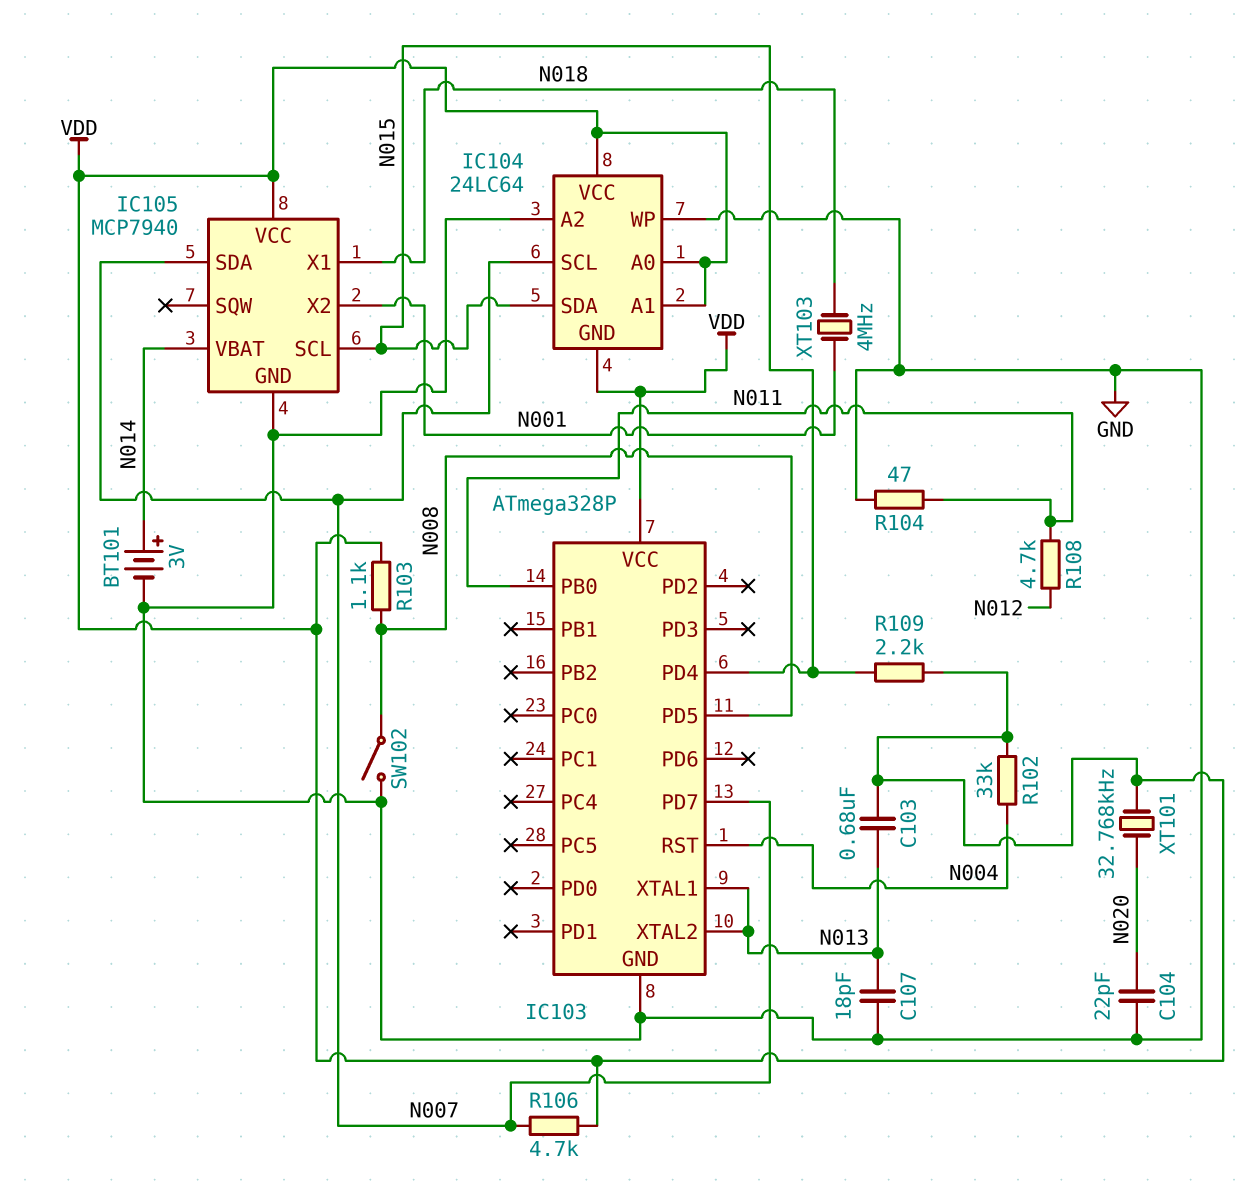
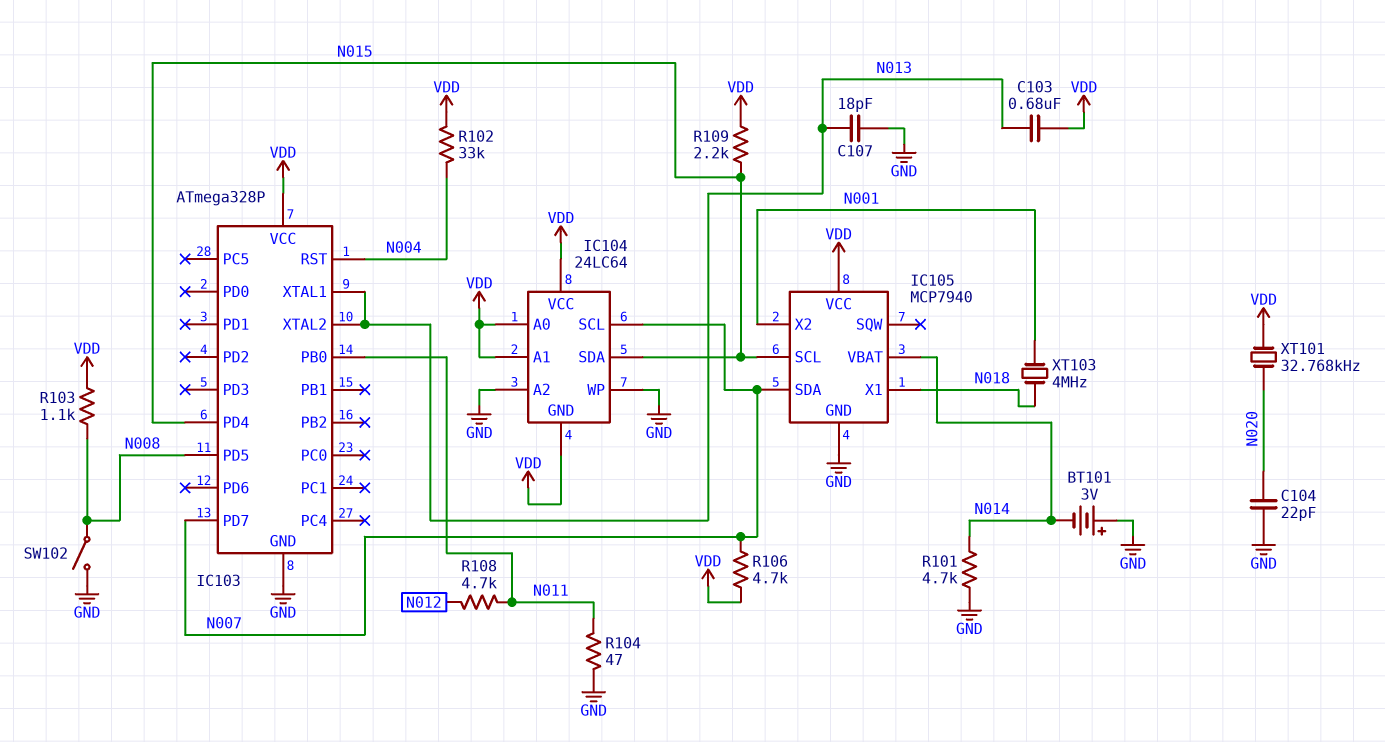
BT101: 3V (plus N014, minus GND) -> 3V (plus GND, minus N014)
R101: none -> 4.7k (GND, N014)

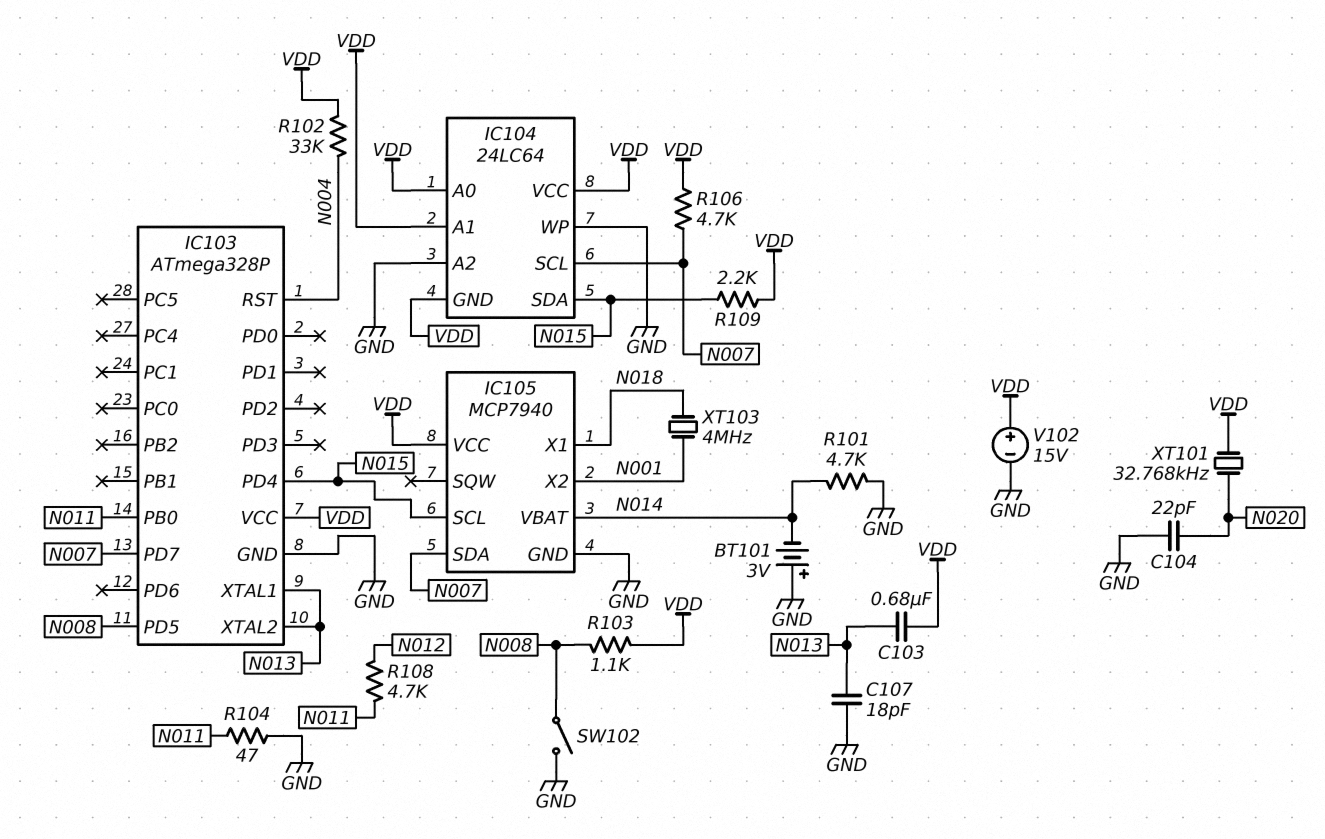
V102: none -> 15V (plus VDD, minus GND)

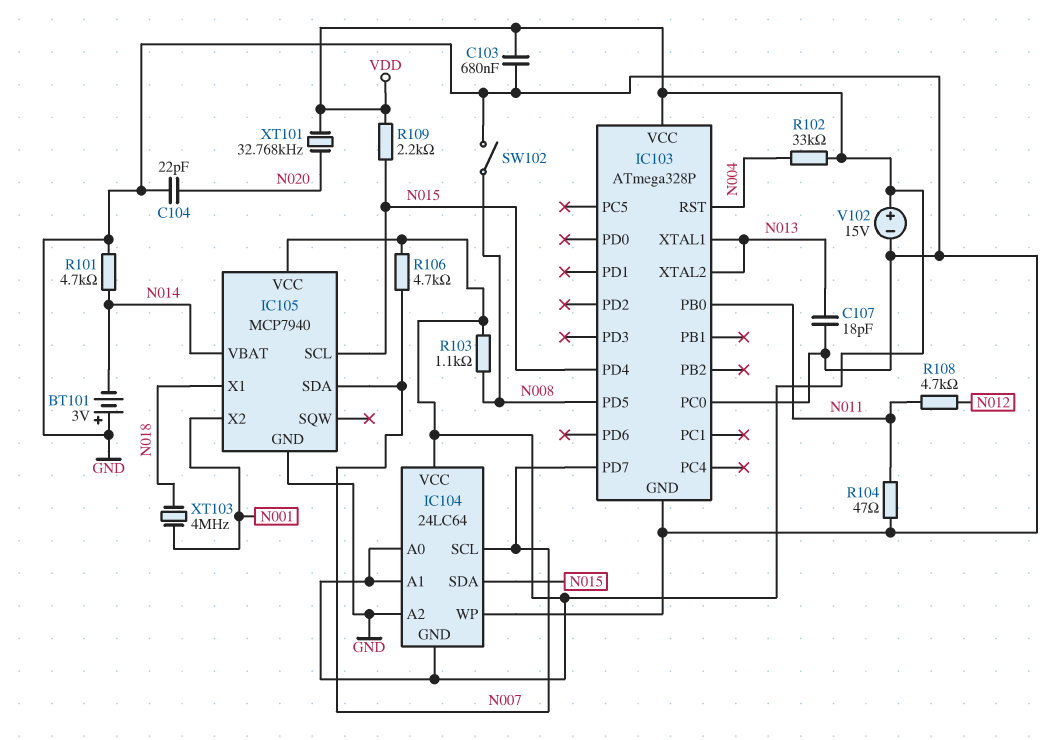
C103: 680nF (N013, VDD) -> 680nF (GND, VDD)
IC103 pin PC0: none -> GND

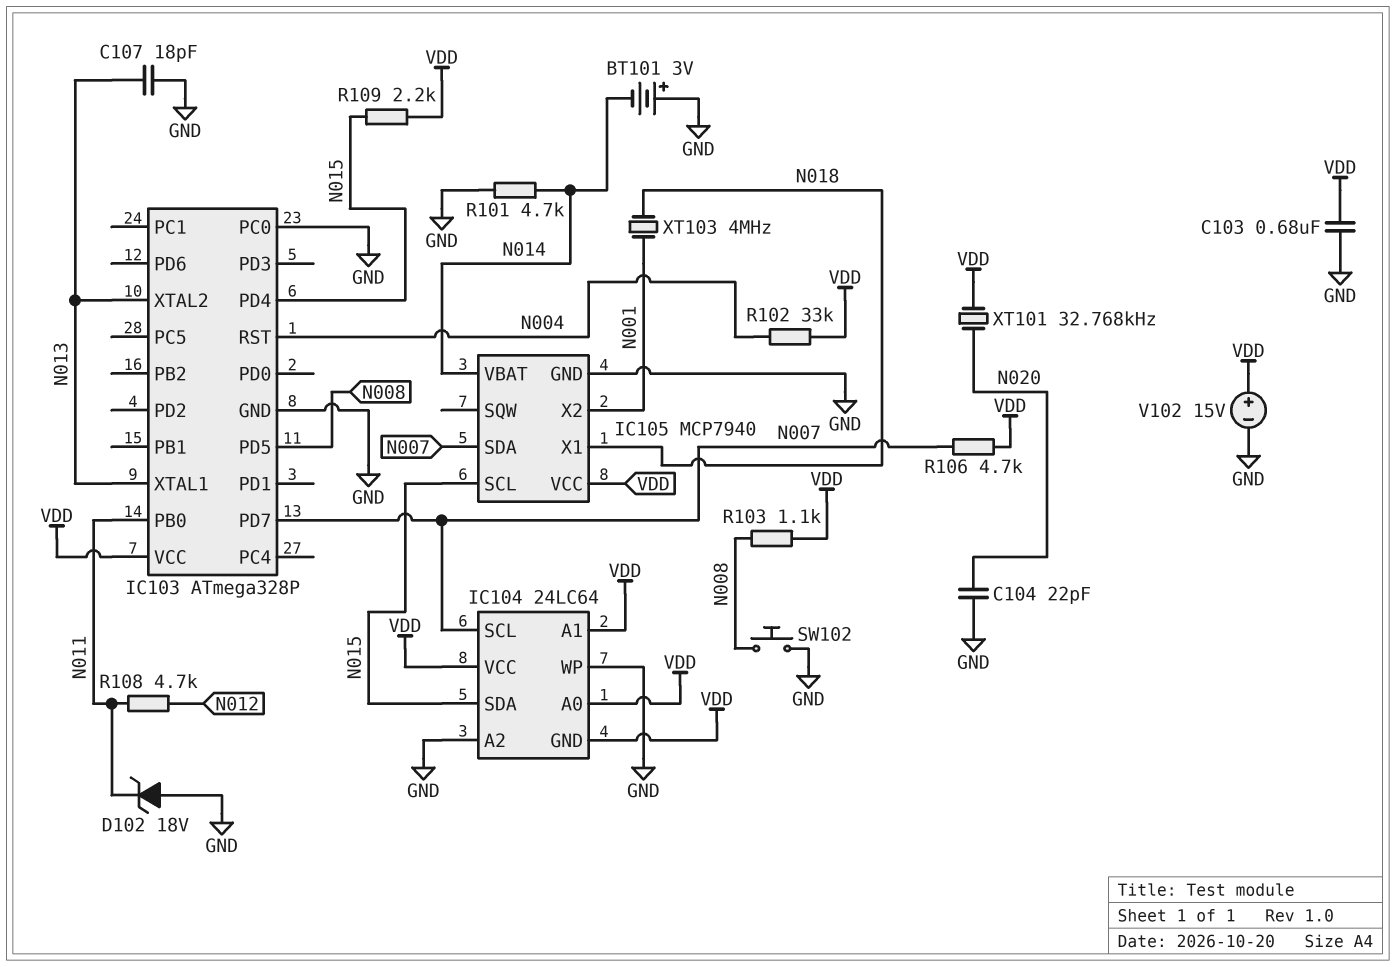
D102: none -> zener 18V (A GND, K N011)
R104: 47 (GND, N011) -> none
SW102: switch (GND, N008) -> button (GND, N008)

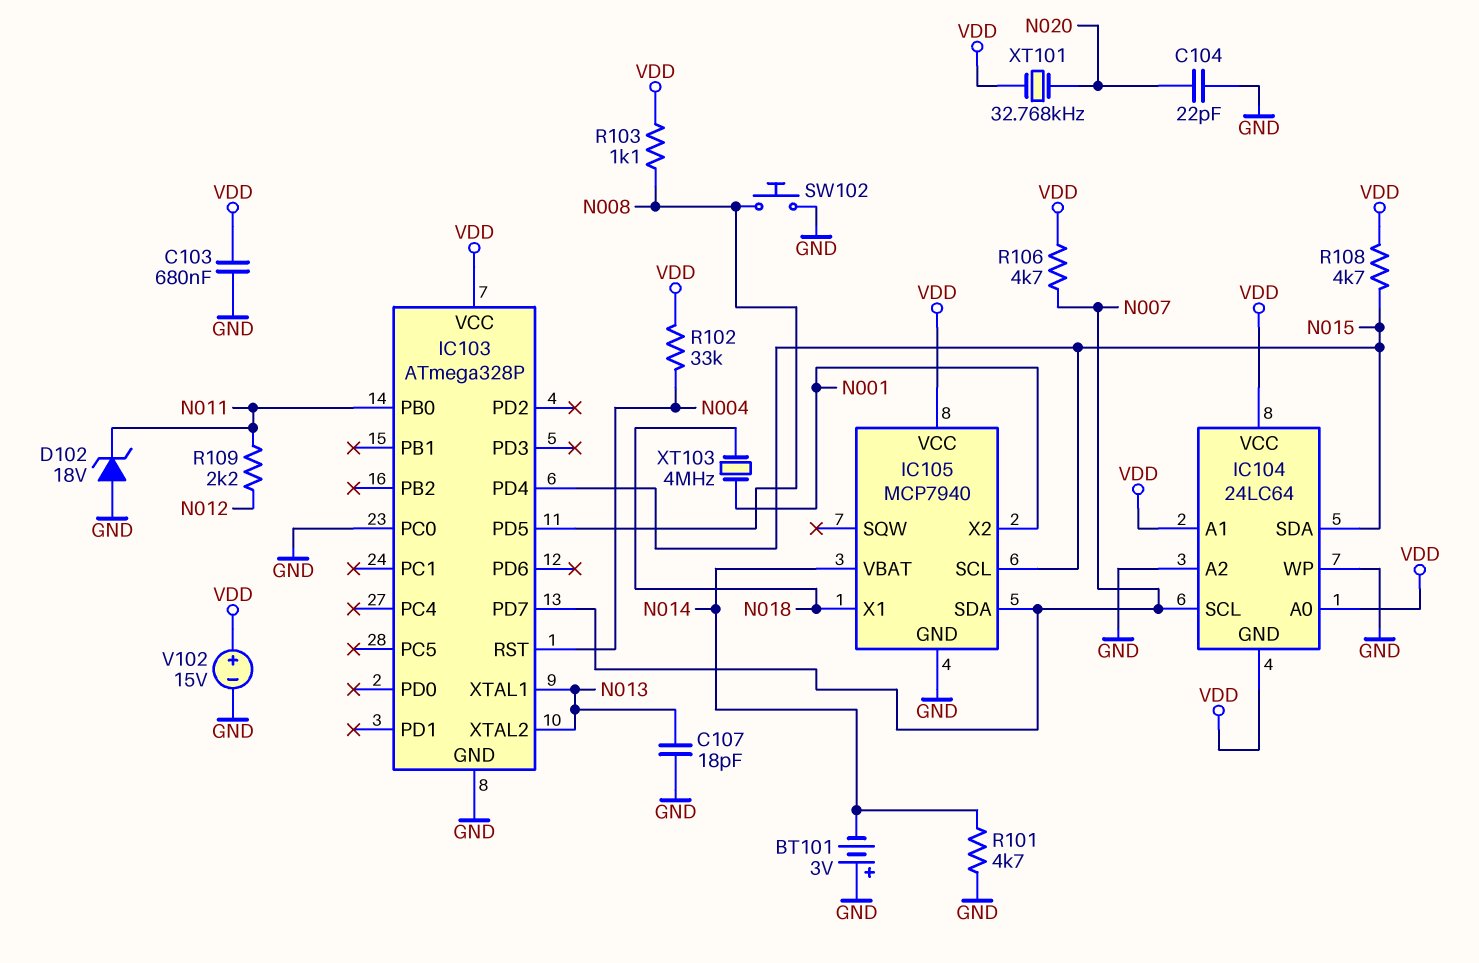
R108: 4.7k (N011, N012) -> 4.7k (N015, VDD)
R109: 2.2k (N015, VDD) -> 2.2k (N011, N012)

